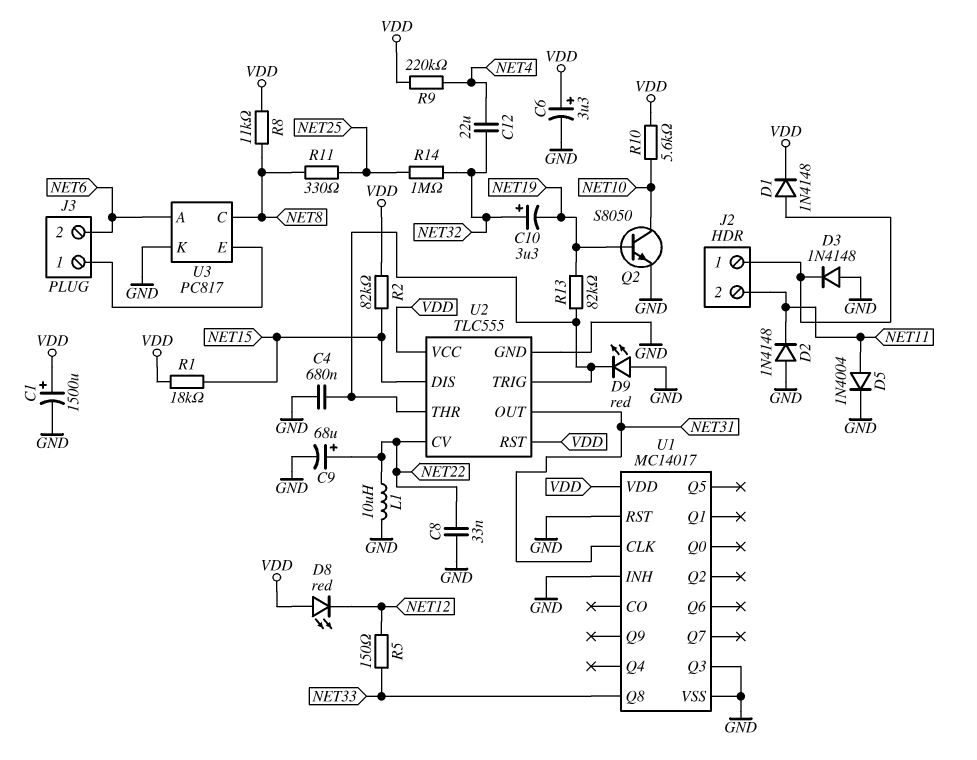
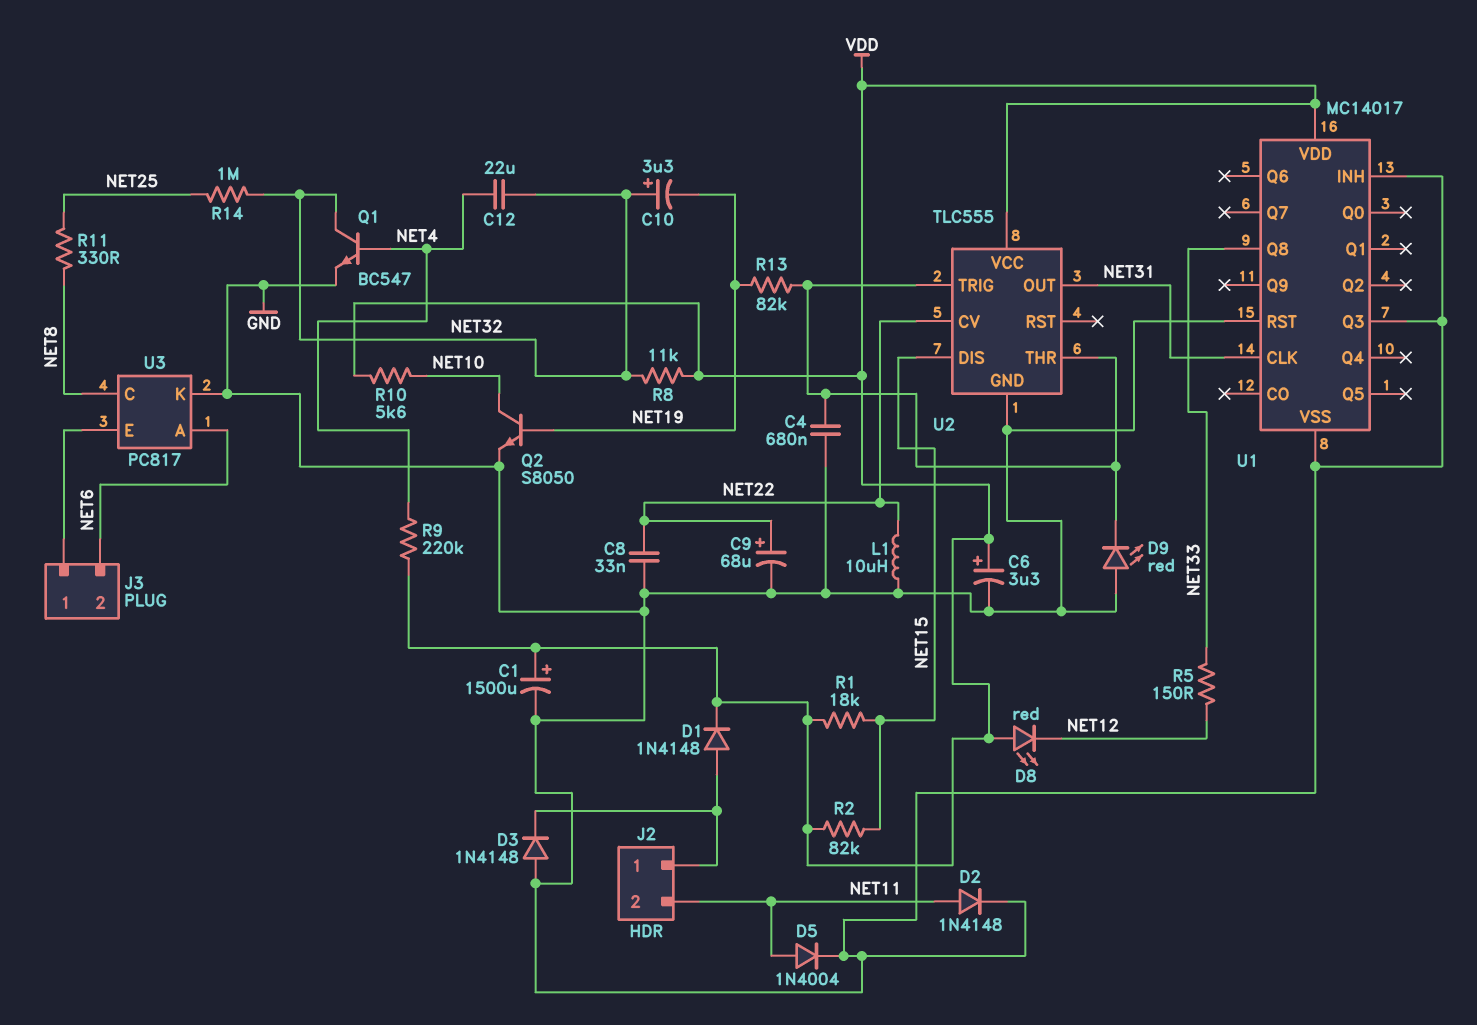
D2: diode 1N4148 (A GND, K NET11) -> diode 1N4148 (A NET11, K GND)
Q1: none -> NPN BC547 (B NET4, C NET32, E GND)
R8: 11k (NET8, VDD) -> 11k (NET32, VDD)
U2 pin RST: VDD -> none

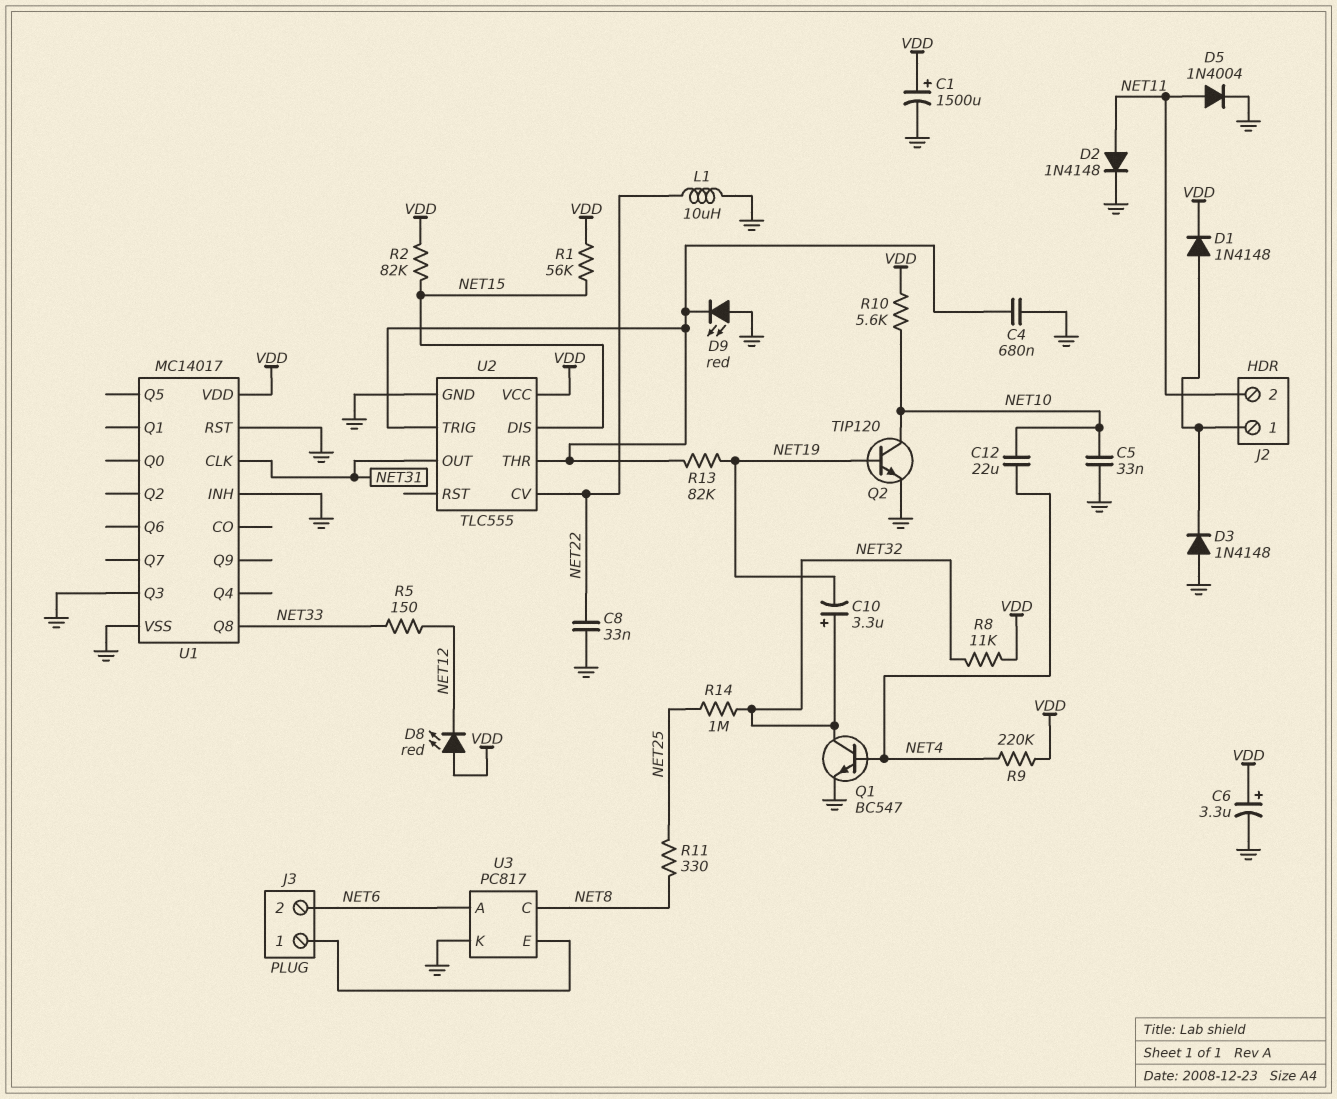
C5: none -> 33nF (GND, NET10)
C9: 68uF (plus NET22, minus GND) -> none
C12: 22uF (NET4, NET32) -> 22uF (NET4, NET10)
Q2: NPN S8050 (B NET19, C NET10, E GND) -> NPN TIP120 (B NET19, C NET10, E GND)
R1: 18k (NET15, VDD) -> 56k (NET15, VDD)

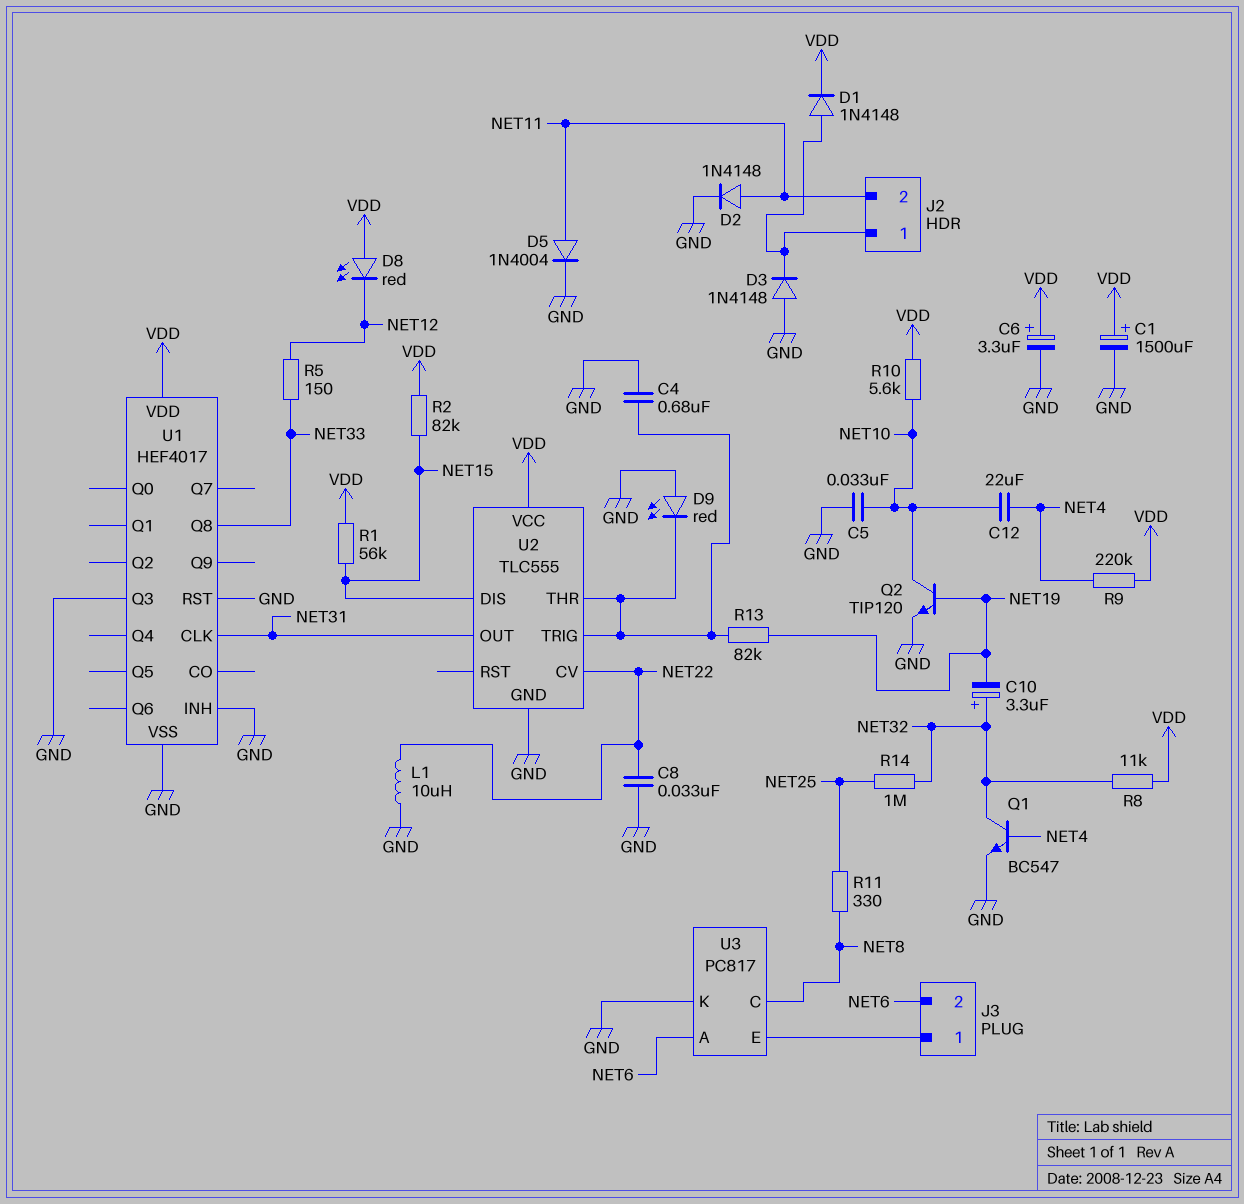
U1: MC14017 -> HEF4017

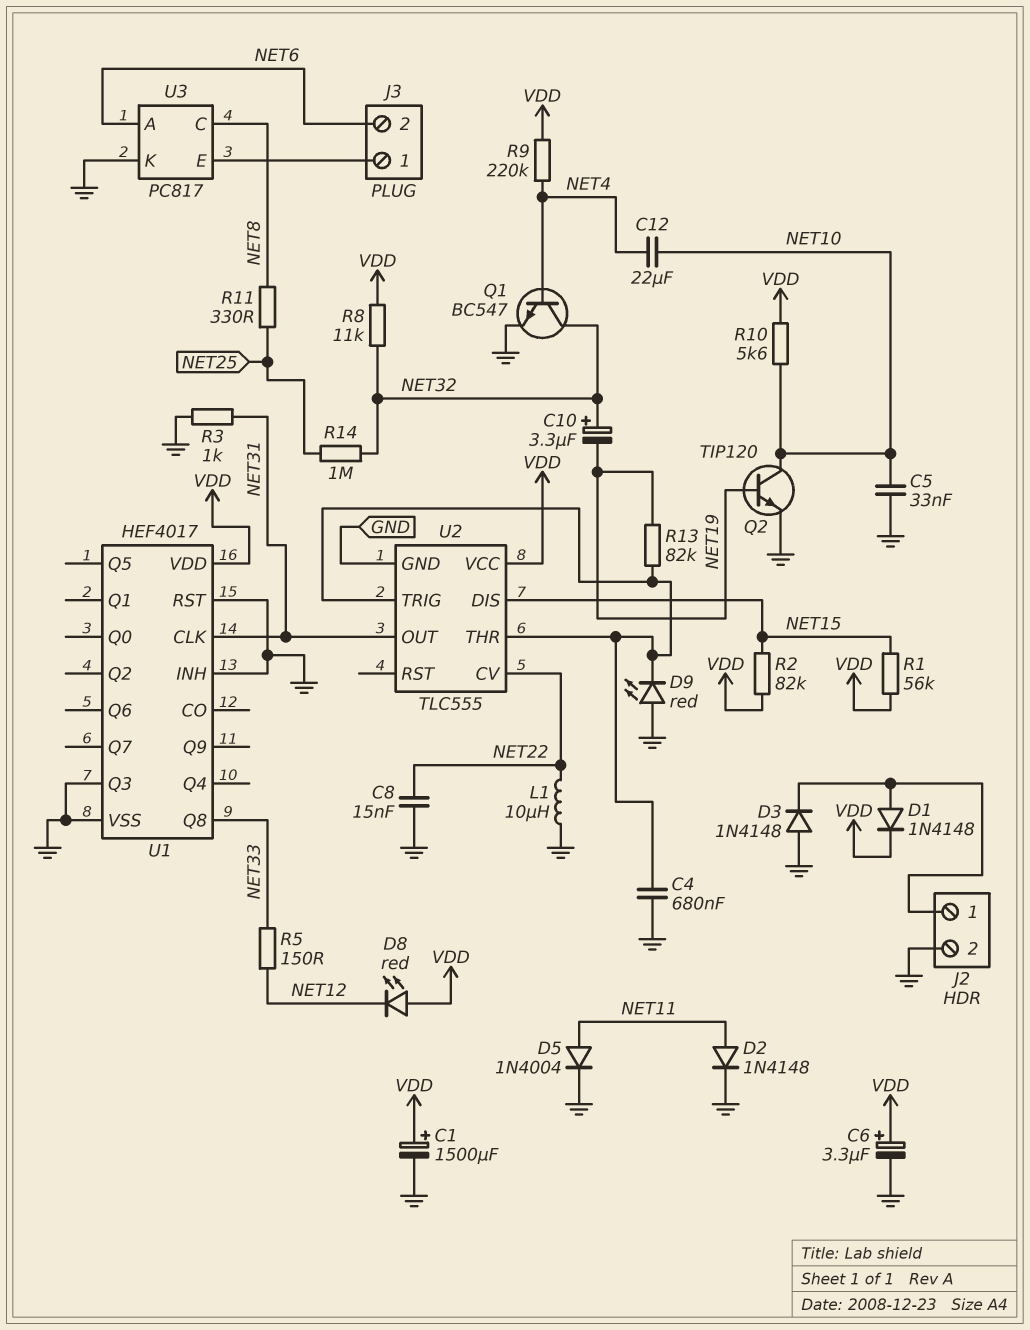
C8: 33nF (GND, NET22) -> 15nF (GND, NET22)
J2 pin 2: NET11 -> GND
R3: none -> 1k (GND, NET31)

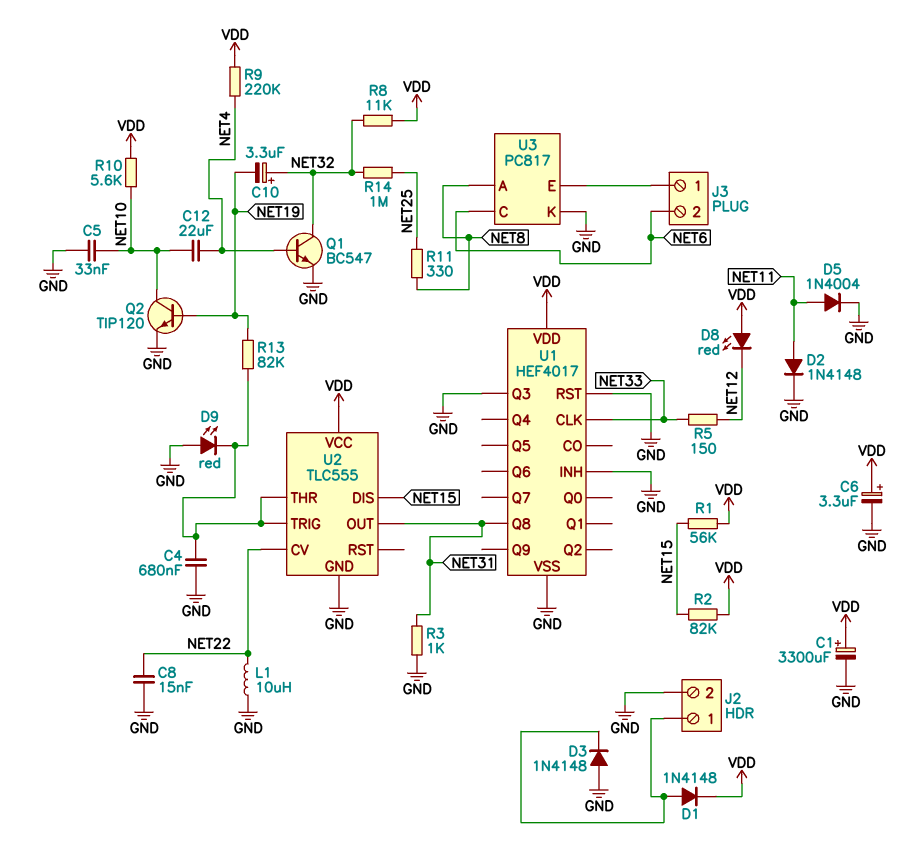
C1: 1500uF (plus VDD, minus GND) -> 3300uF (plus VDD, minus GND)
U1 pin CLK: NET31 -> NET33
U1 pin Q8: NET33 -> NET31
U3 pin A: NET6 -> NET8
U3 pin C: NET8 -> NET6

